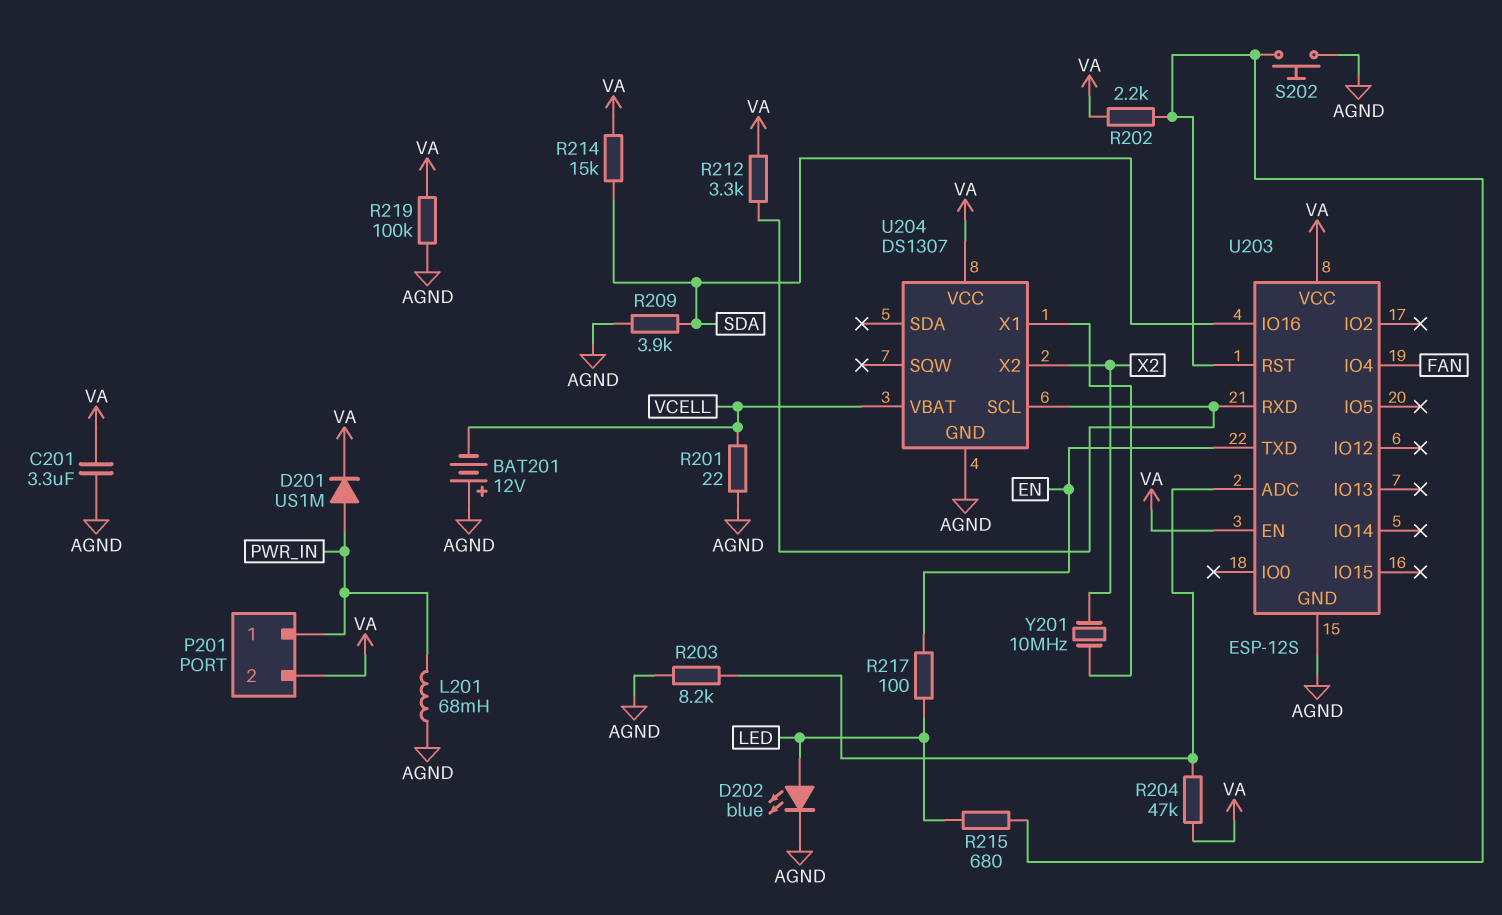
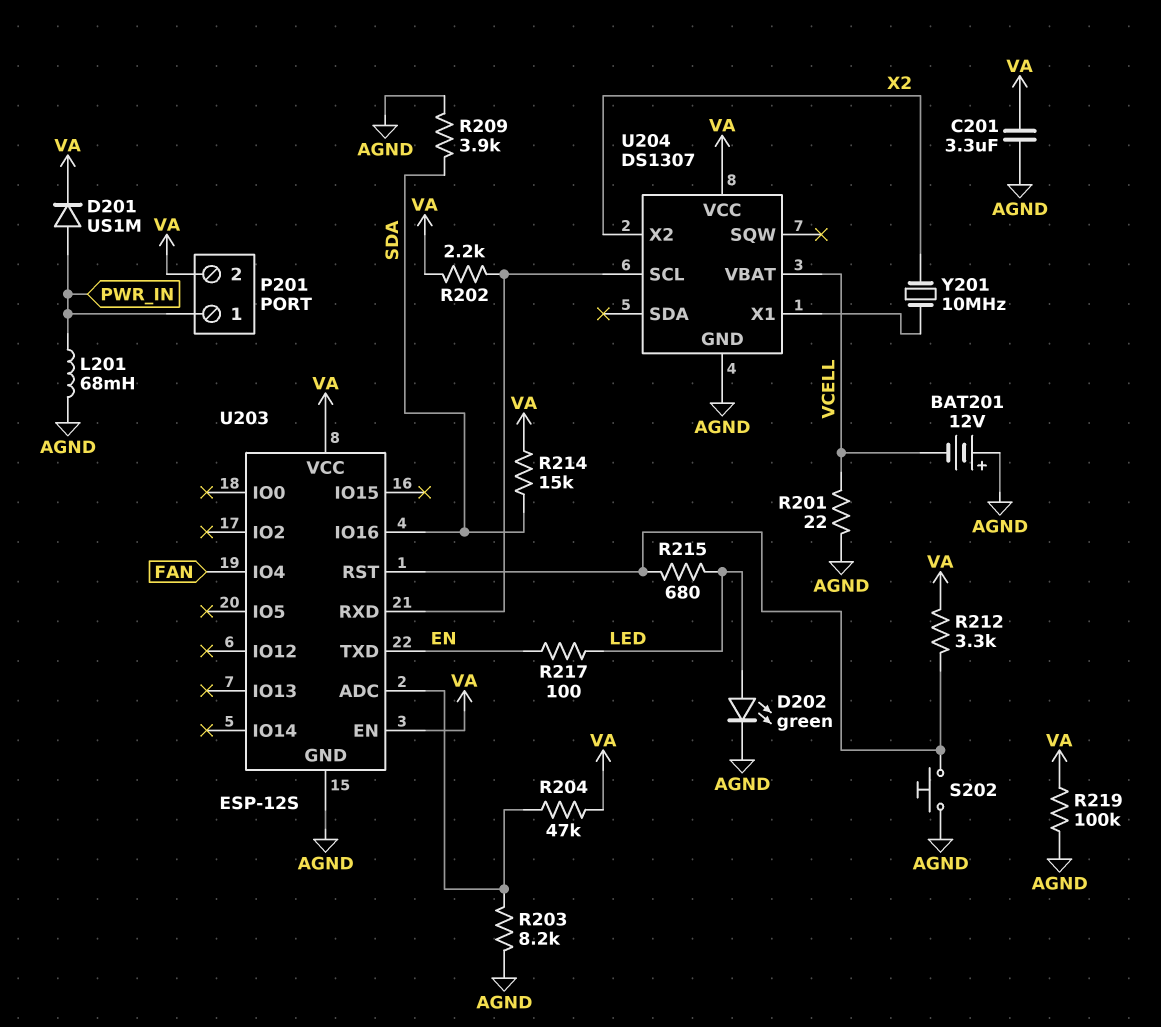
D202: LED blue (A LED, K AGND) -> LED green (A LED, K AGND)
R202: 2.2k (U203/RST, VA) -> 2.2k (U203/RXD, VA)
R212: 3.3k (U203/RXD, VA) -> 3.3k (U203/RST, VA)

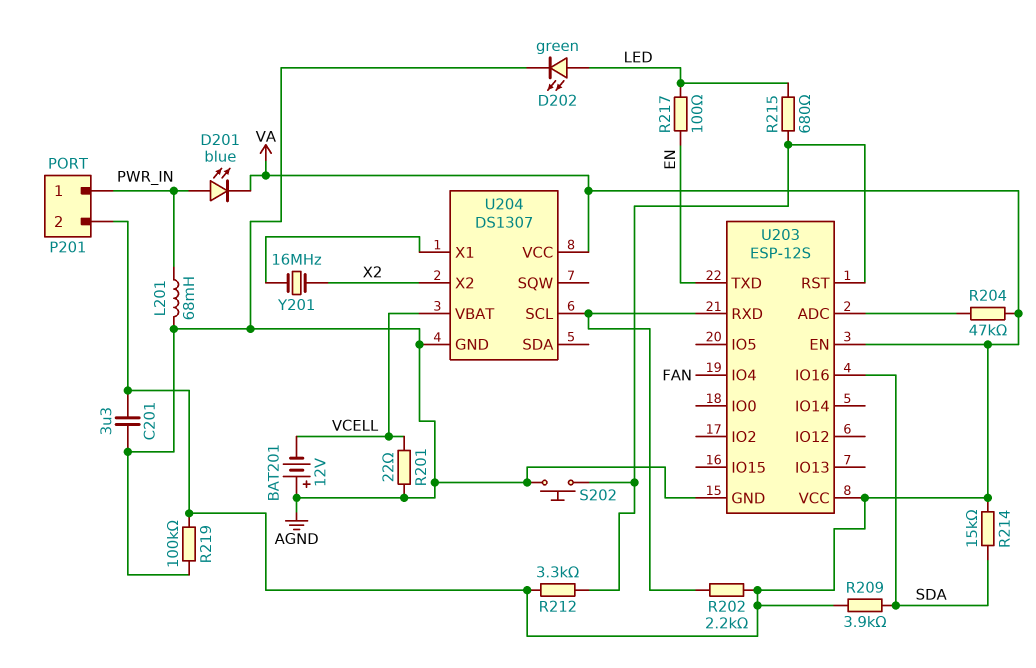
D201: diode US1M (A PWR_IN, K VA) -> LED blue (A PWR_IN, K VA)
R203: 8.2k (AGND, U203/ADC) -> none
R209: 3.9k (AGND, SDA) -> 3.9k (SDA, VA)
Y201: 10MHz (U204/X1, X2) -> 16MHz (U204/X1, X2)

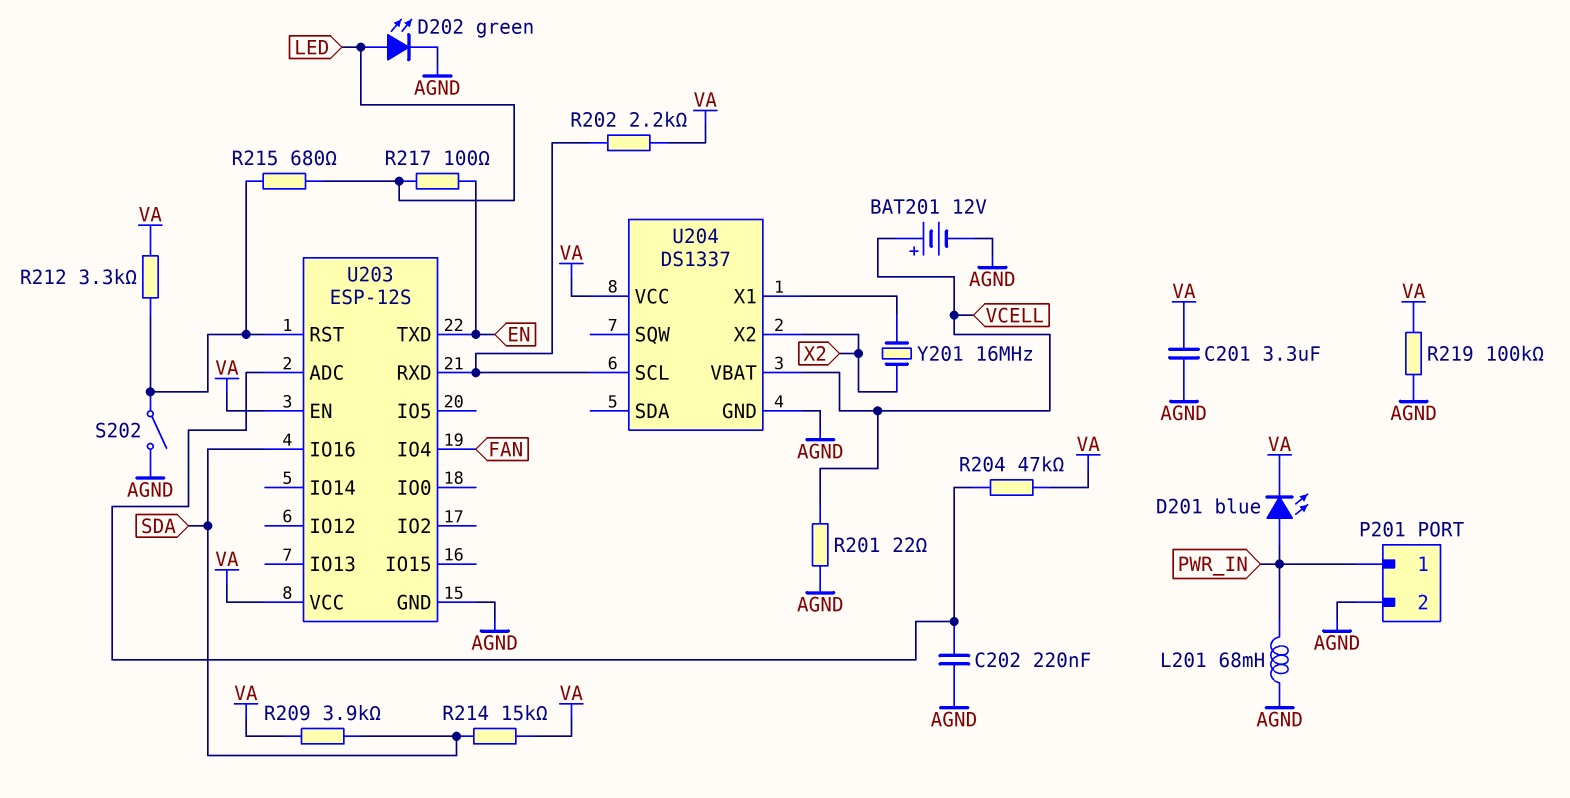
BAT201: 12V (plus AGND, minus VCELL) -> 12V (plus VCELL, minus AGND)
C202: none -> 220nF (AGND, U203/ADC)
P201 pin 2: VA -> AGND
S202: button (AGND, U203/RST) -> switch (AGND, U203/RST)
U204: DS1307 -> DS1337

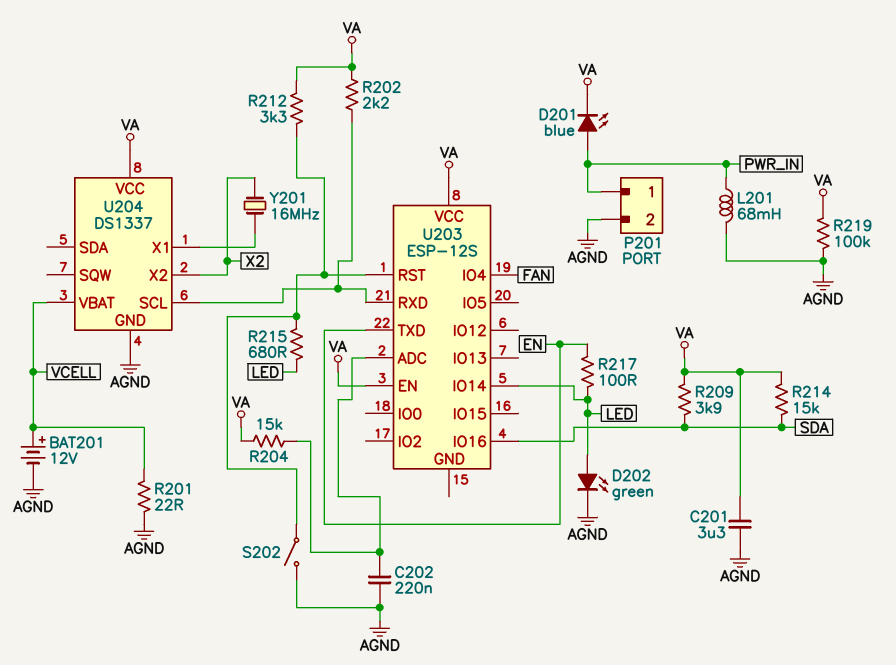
R204: 47k (U203/ADC, VA) -> 15k (U203/ADC, VA)
U203 pin GND: AGND -> none
U203 pin IO14: none -> LED

